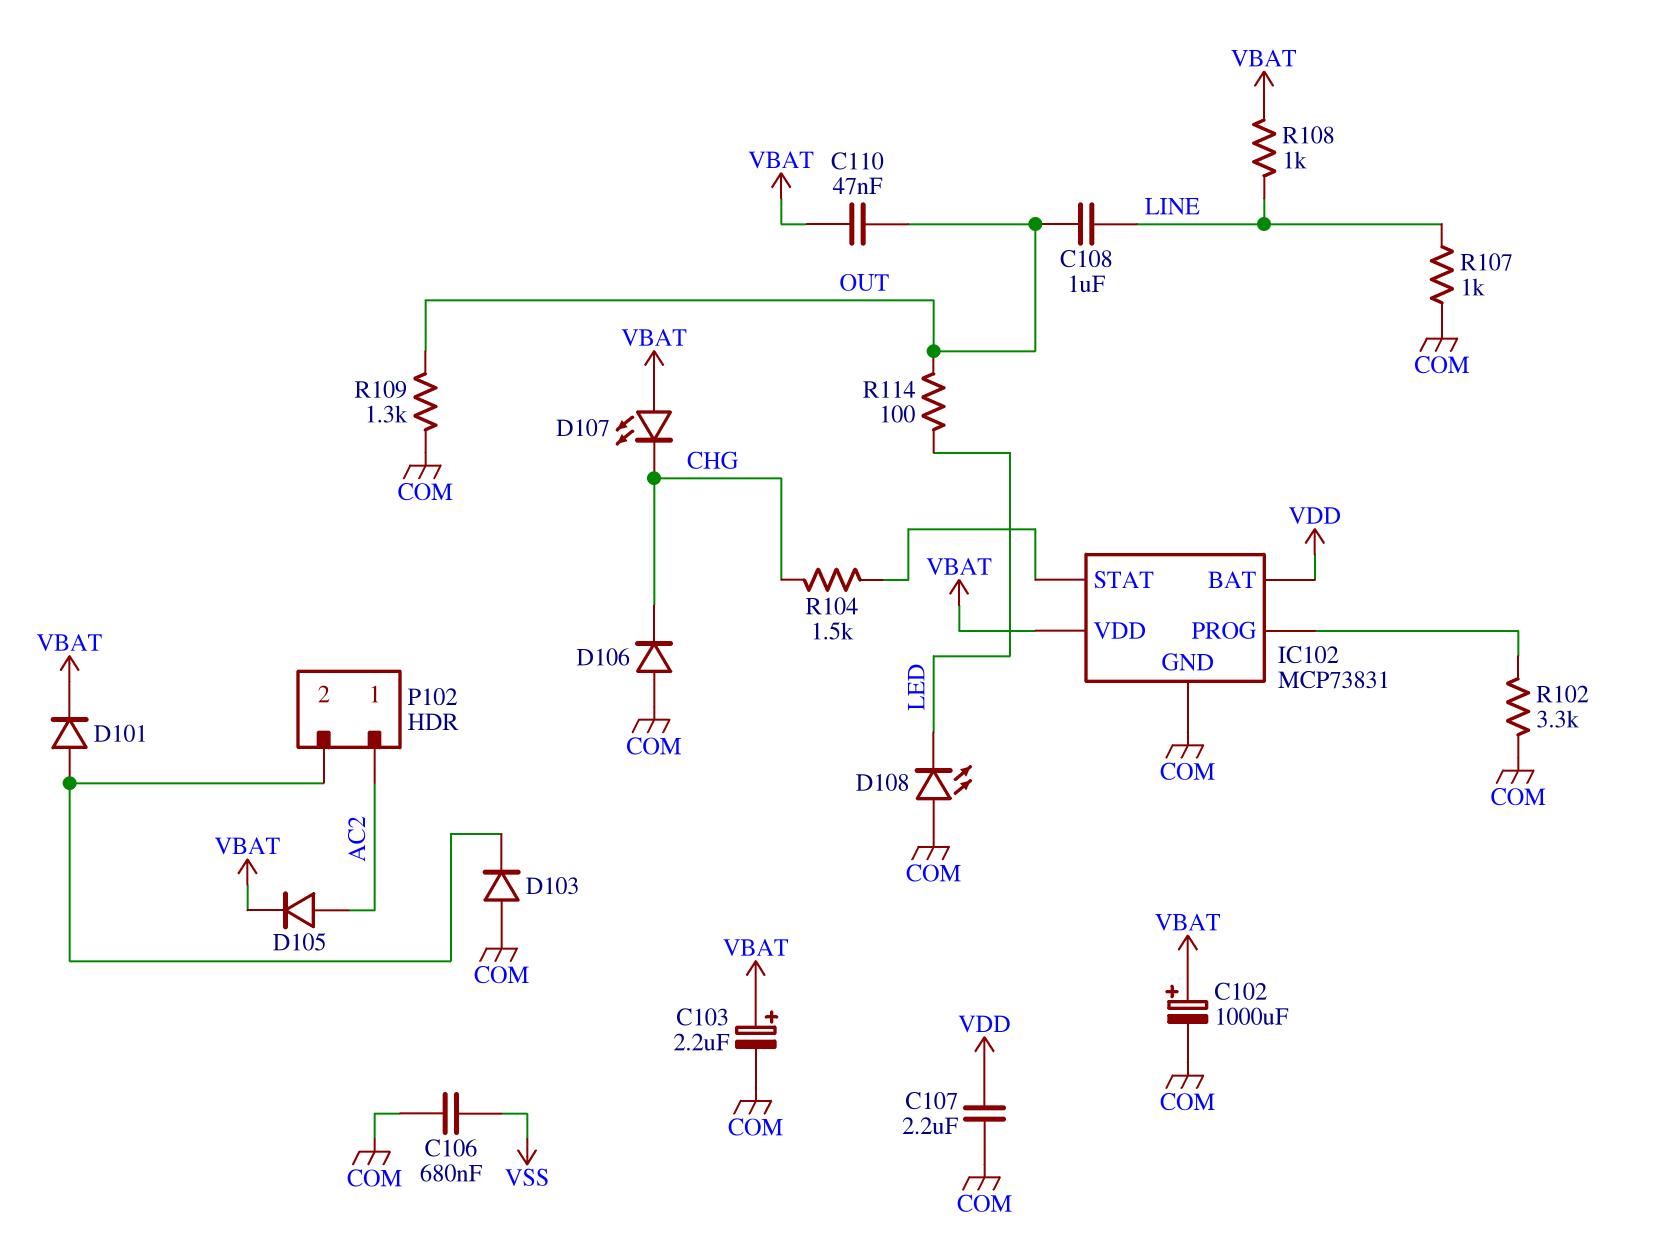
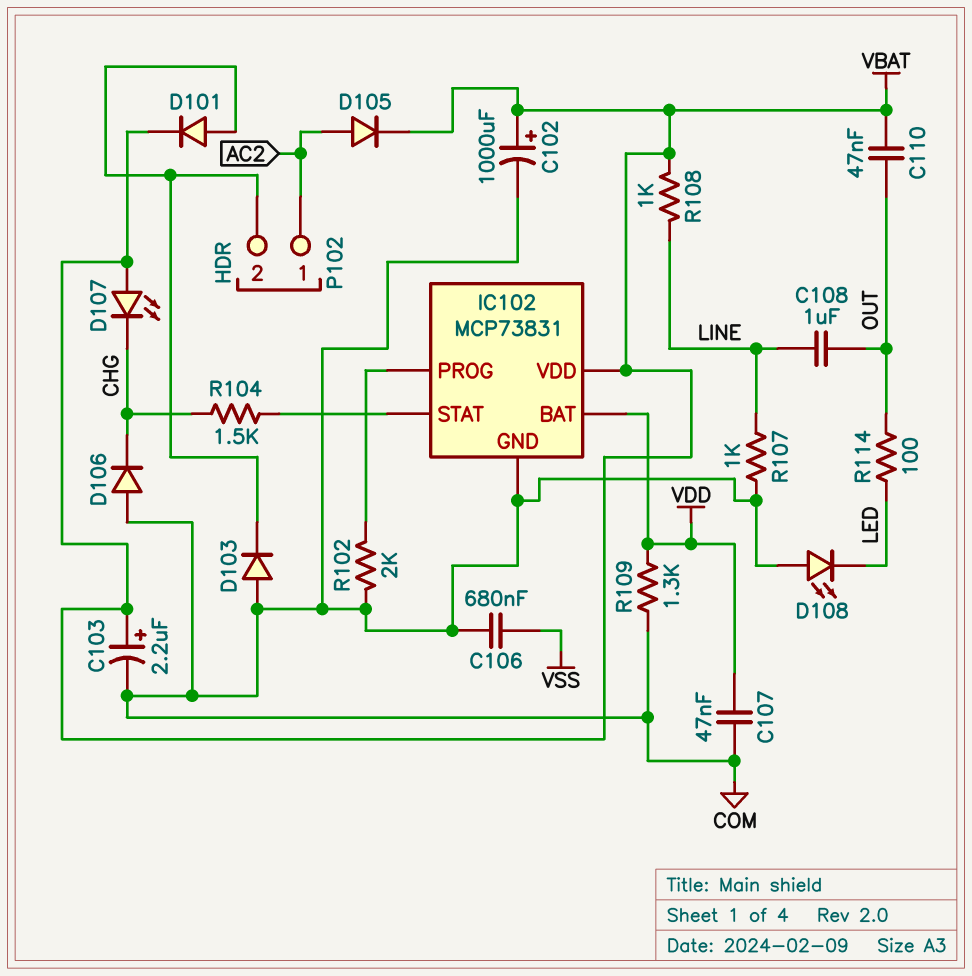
C107: 2.2uF (COM, VDD) -> 47nF (COM, VDD)
R102: 3.3k (COM, IC102/PROG) -> 2k (COM, IC102/PROG)
R109: 1.3k (COM, OUT) -> 1.3k (COM, VDD)

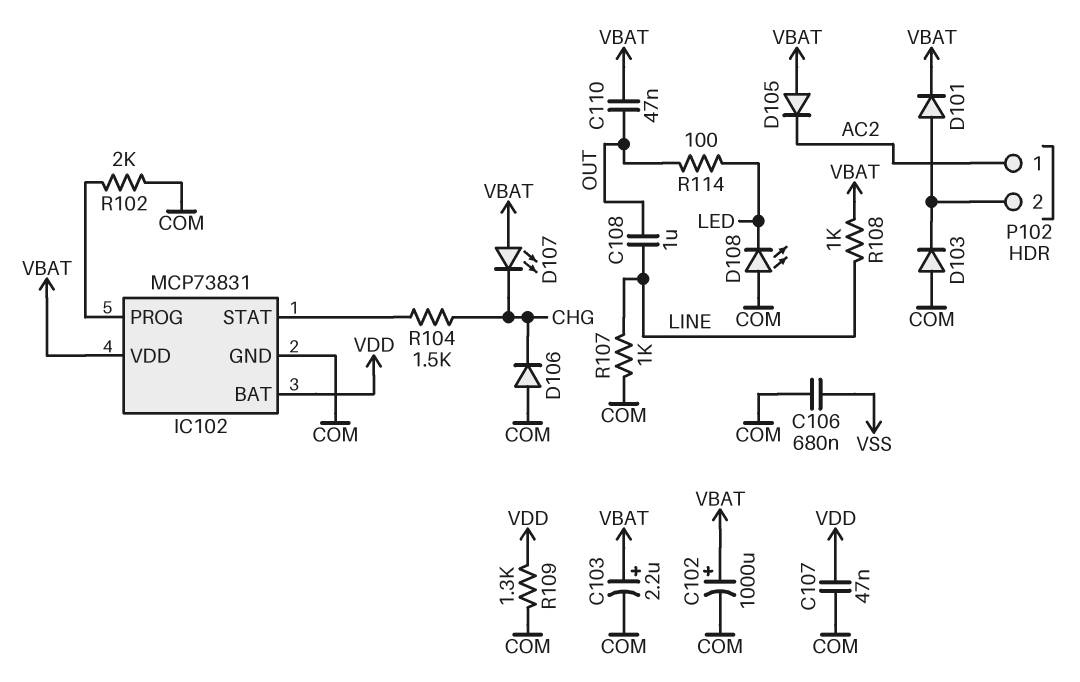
D105: diode (A AC2, K VBAT) -> diode (A VBAT, K AC2)

